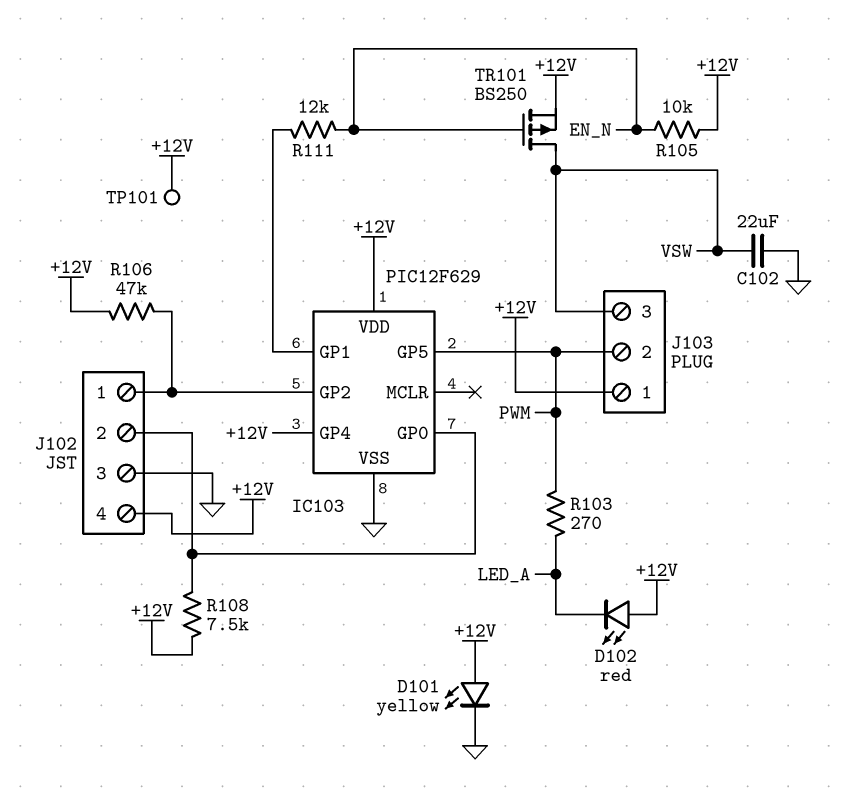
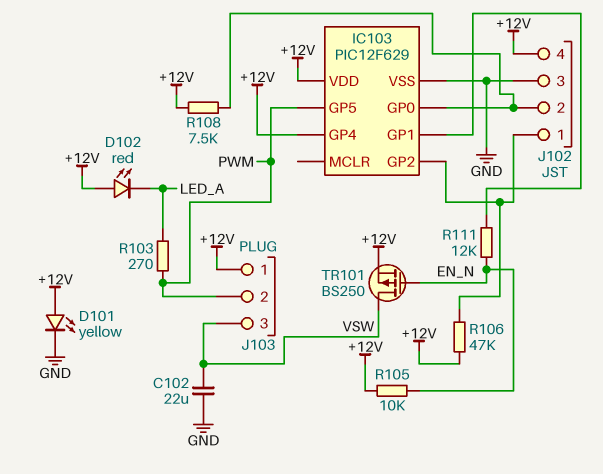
TP101: test point (+12V) -> none

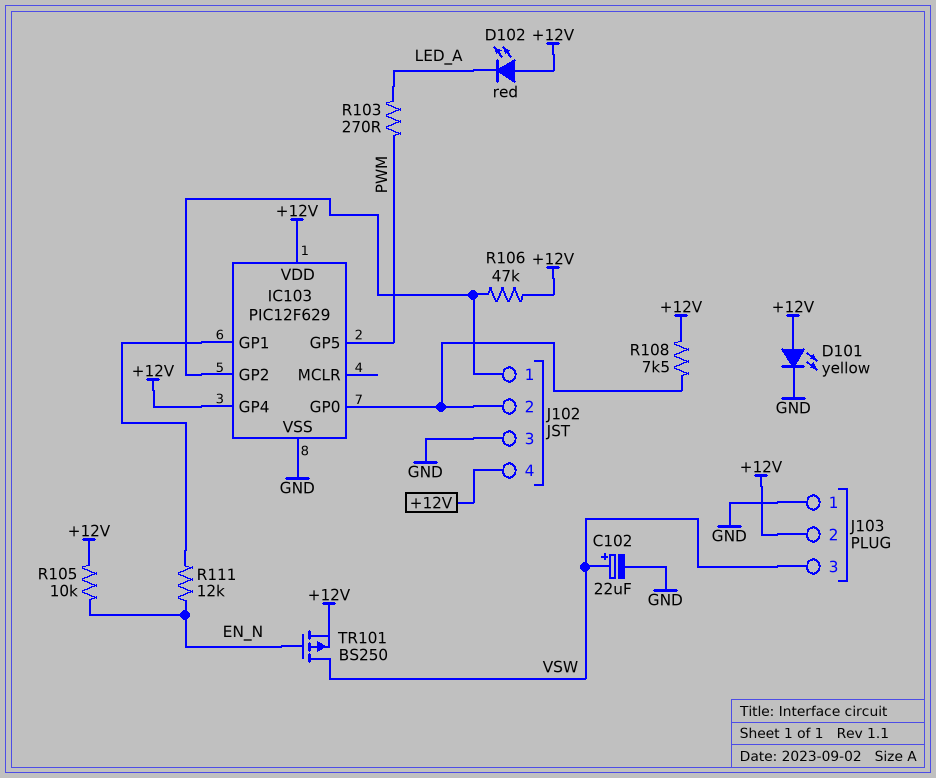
C102: 22uF (GND, VSW) -> 22uF (plus VSW, minus GND)
J103 pin 1: +12V -> GND
J103 pin 2: PWM -> +12V

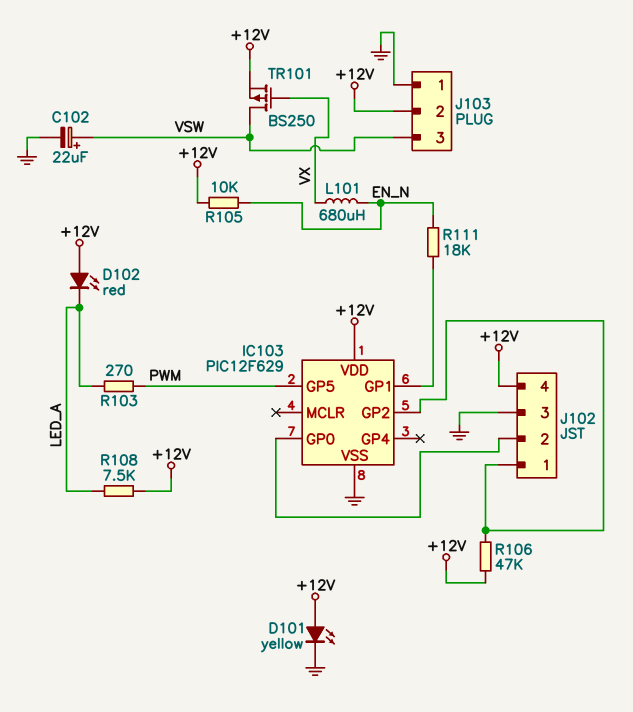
IC103 pin GP4: +12V -> none
L101: none -> 680uH (EN_N, VX)
R108: 7.5k (+12V, IC103/GP0) -> 7.5k (+12V, LED_A)
R111: 12k (EN_N, IC103/GP1) -> 18k (EN_N, IC103/GP1)
TR101: PMOS BS250 (G EN_N, D VSW, S +12V) -> PMOS BS250 (G VX, D VSW, S +12V)

